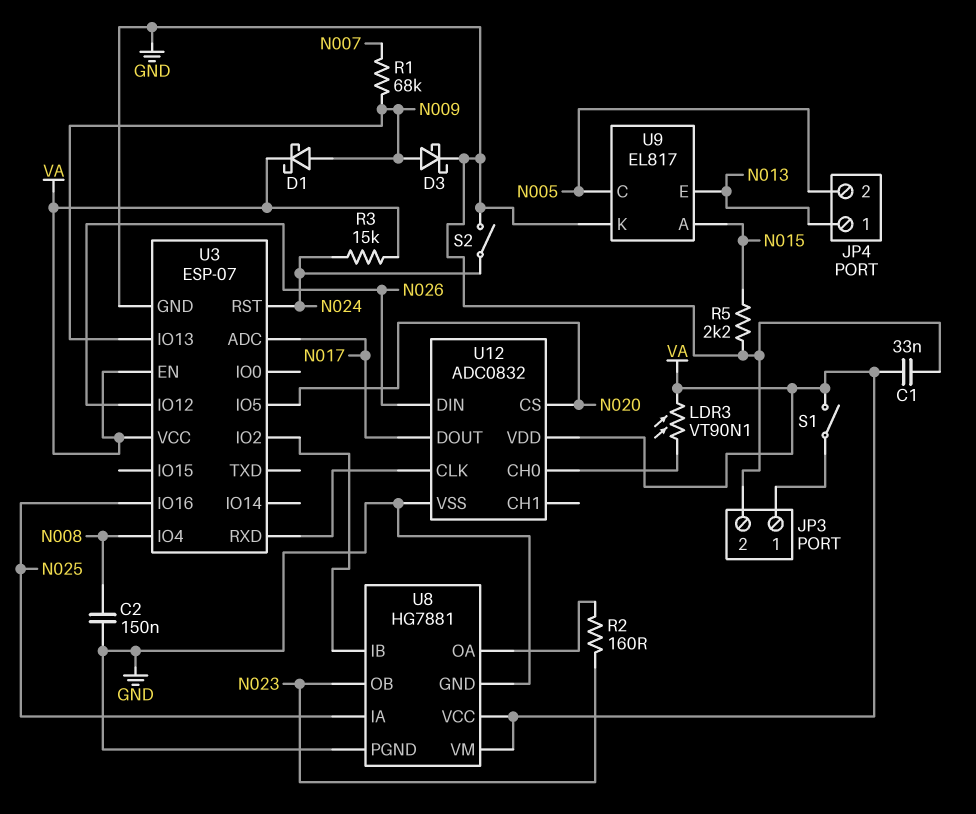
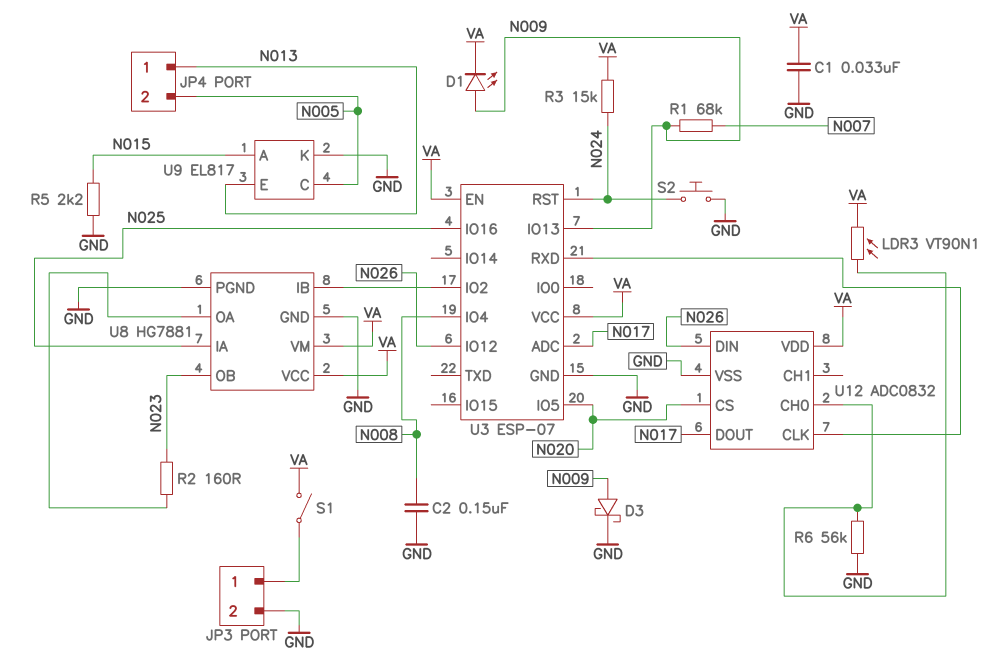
D1: schottky (A N009, K VA) -> LED (A N009, K VA)
R6: none -> 56k (GND, U12/CH0)
S2: switch (GND, N024) -> button (GND, N024)

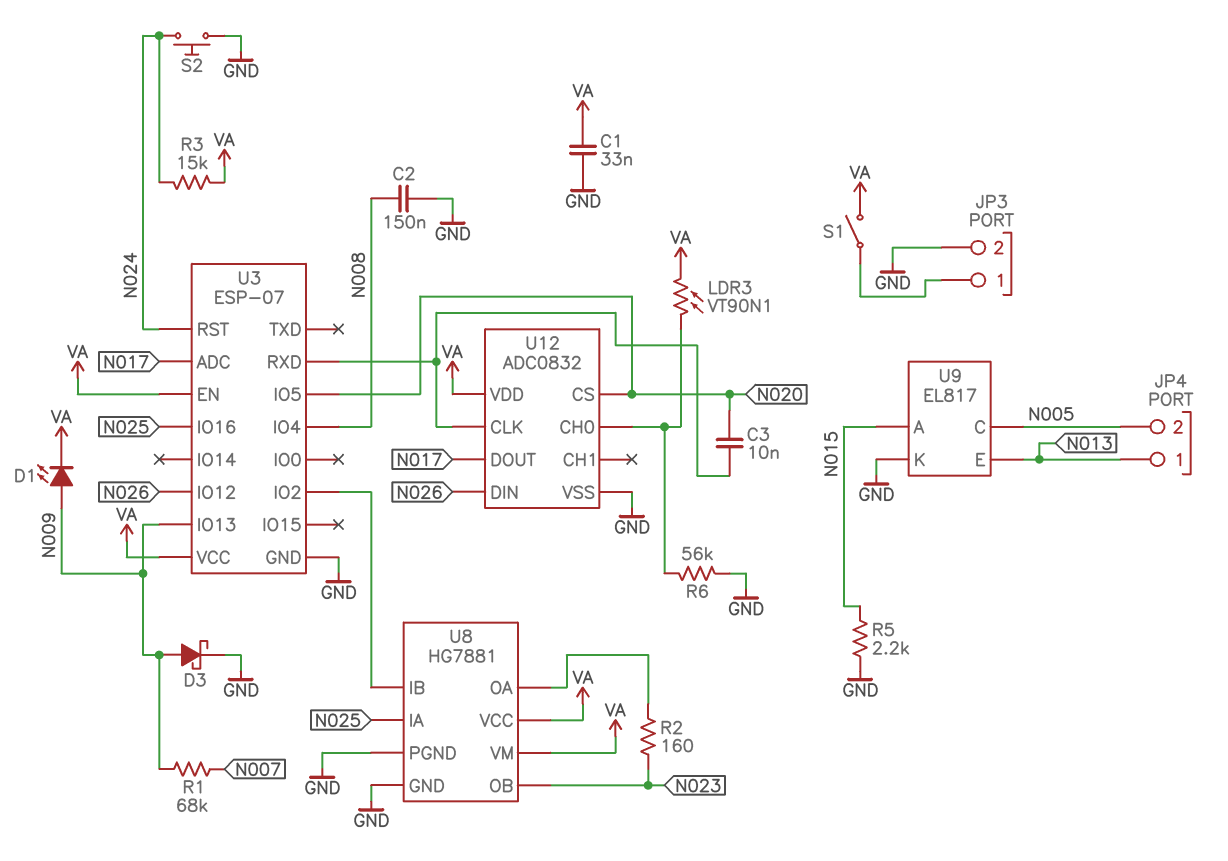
C3: none -> 10nF (N020, U3/RXD)

